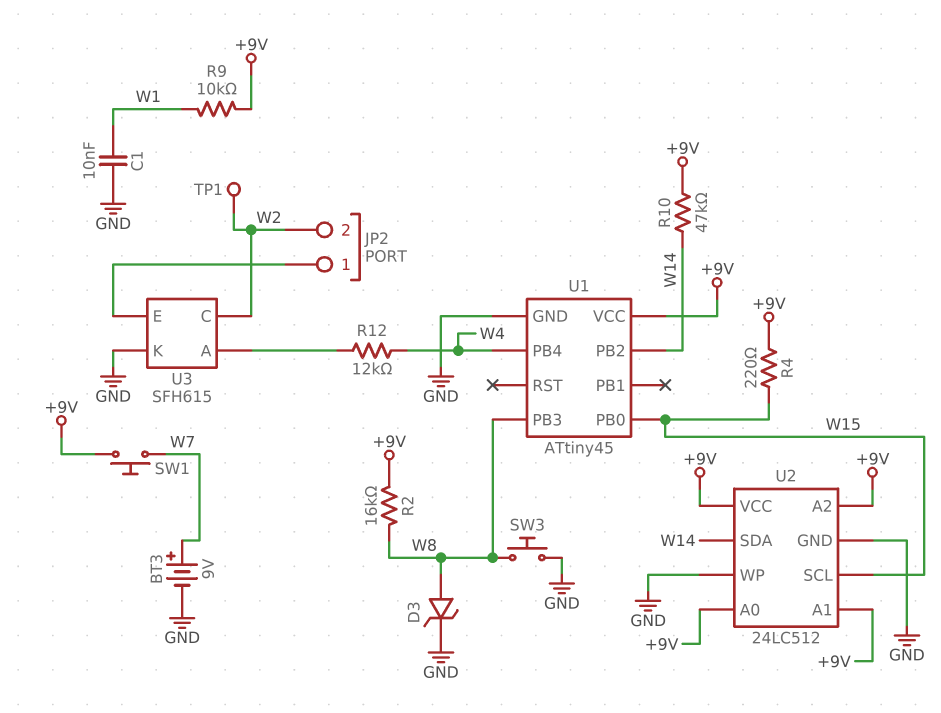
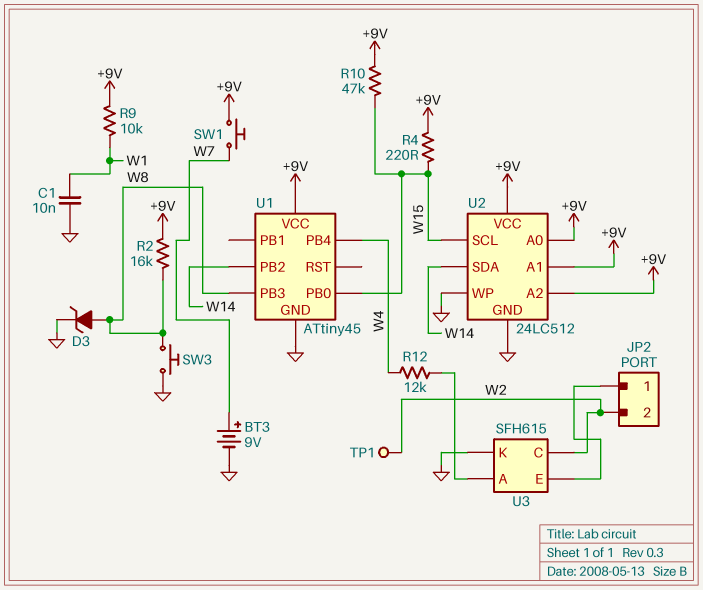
R10: 47k (+9V, W14) -> 47k (+9V, W15)

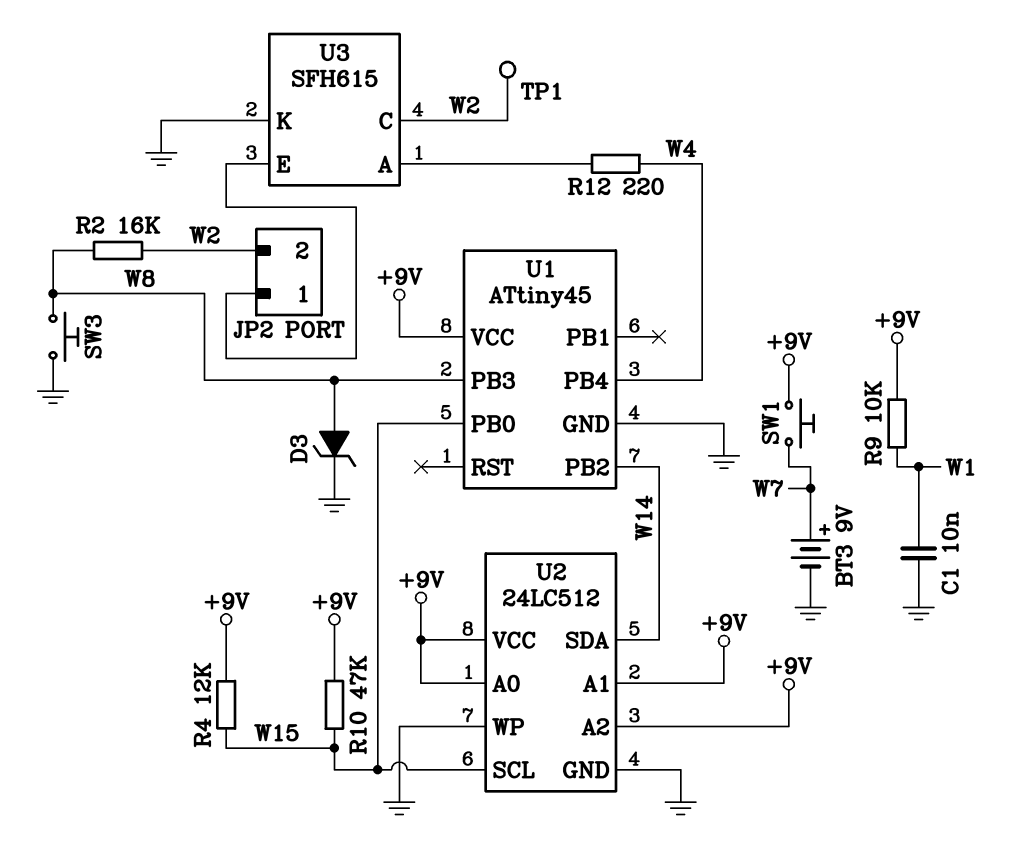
R2: 16k (+9V, W8) -> 16k (W2, W8)
R4: 220 (+9V, W15) -> 12k (+9V, W15)
R12: 12k (U3/A, W4) -> 220 (U3/A, W4)

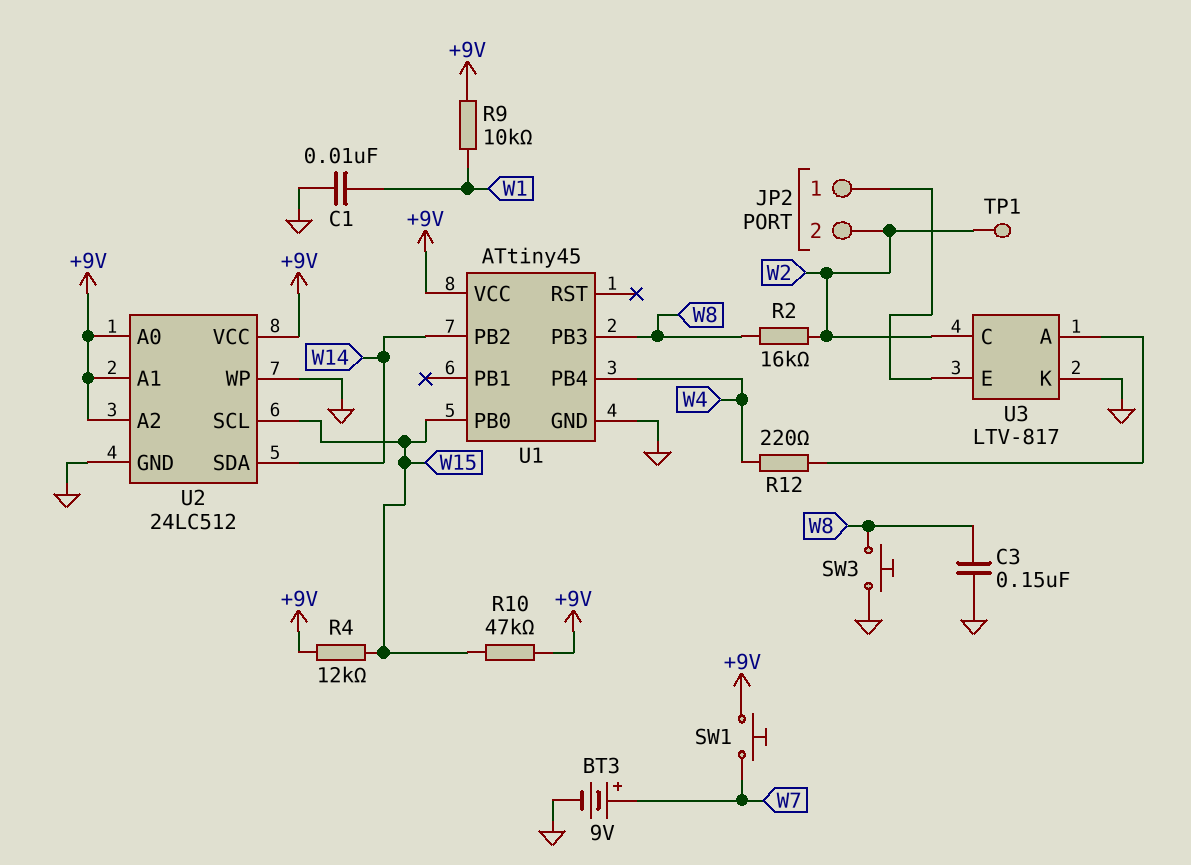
C3: none -> 150nF (GND, W8)
D3: zener (A W8, K GND) -> none
U3: SFH615 -> LTV-817

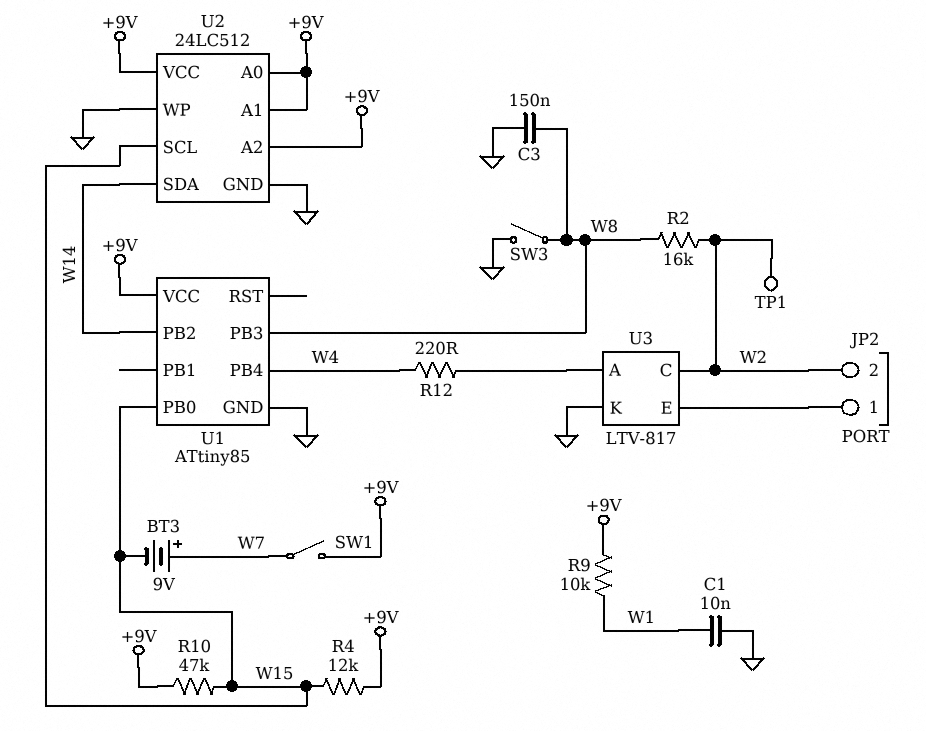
BT3: 9V (plus W7, minus GND) -> 9V (plus W7, minus W15)
SW1: button (+9V, W7) -> switch (+9V, W7)
SW3: button (GND, W8) -> switch (GND, W8)
U1: ATtiny45 -> ATtiny85

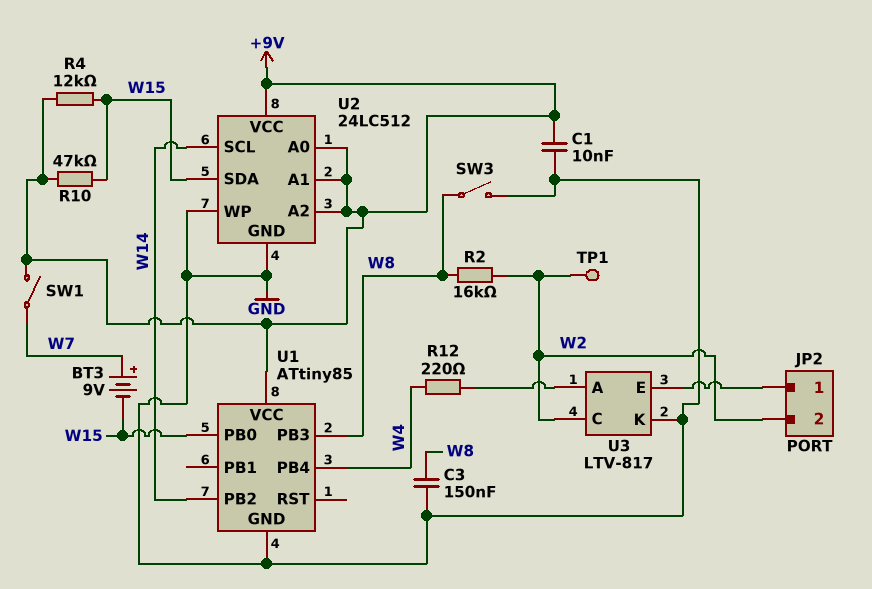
C1: 10nF (GND, W1) -> 10nF (+9V, GND)
R9: 10k (+9V, W1) -> none
U2 pin SCL: W15 -> W14
U2 pin SDA: W14 -> W15

